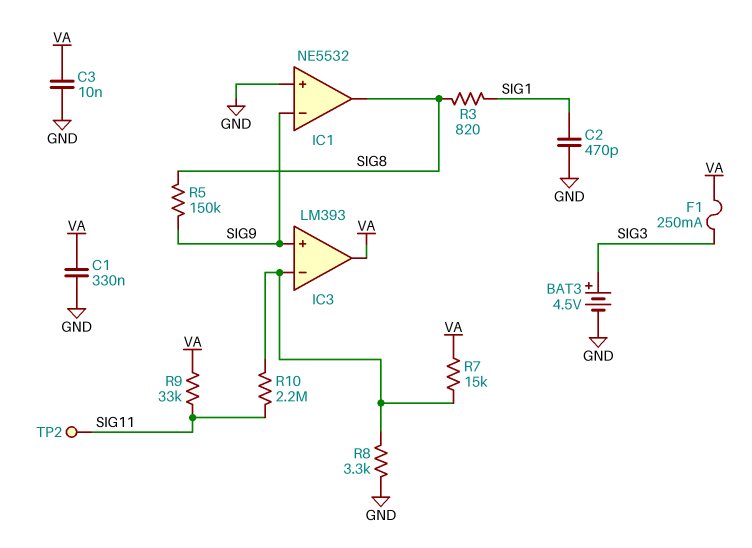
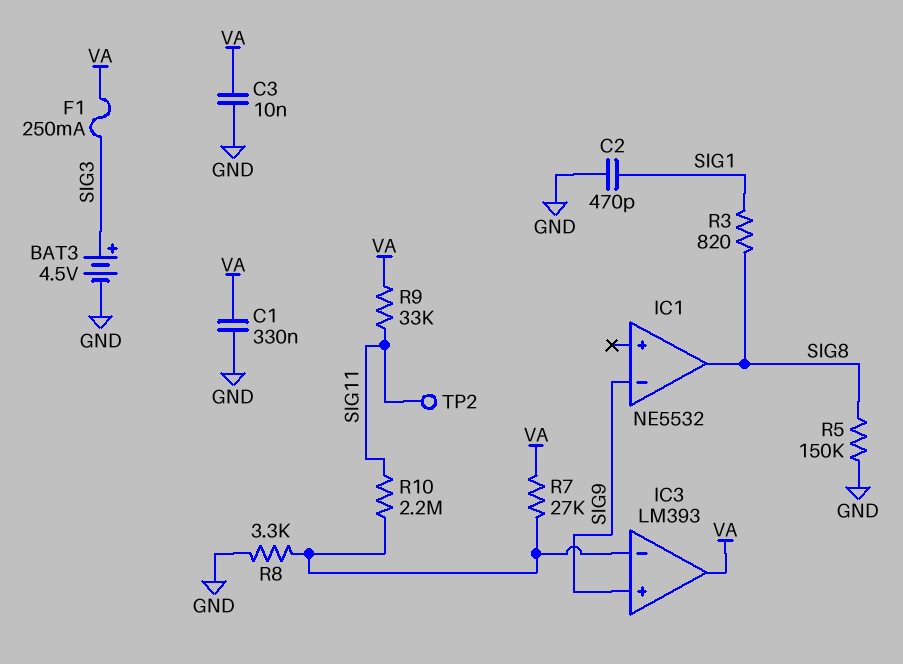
IC1 pin in+: GND -> none
R5: 150k (SIG8, SIG9) -> 150k (GND, SIG8)
R7: 15k (IC3/in-, VA) -> 27k (IC3/in-, VA)

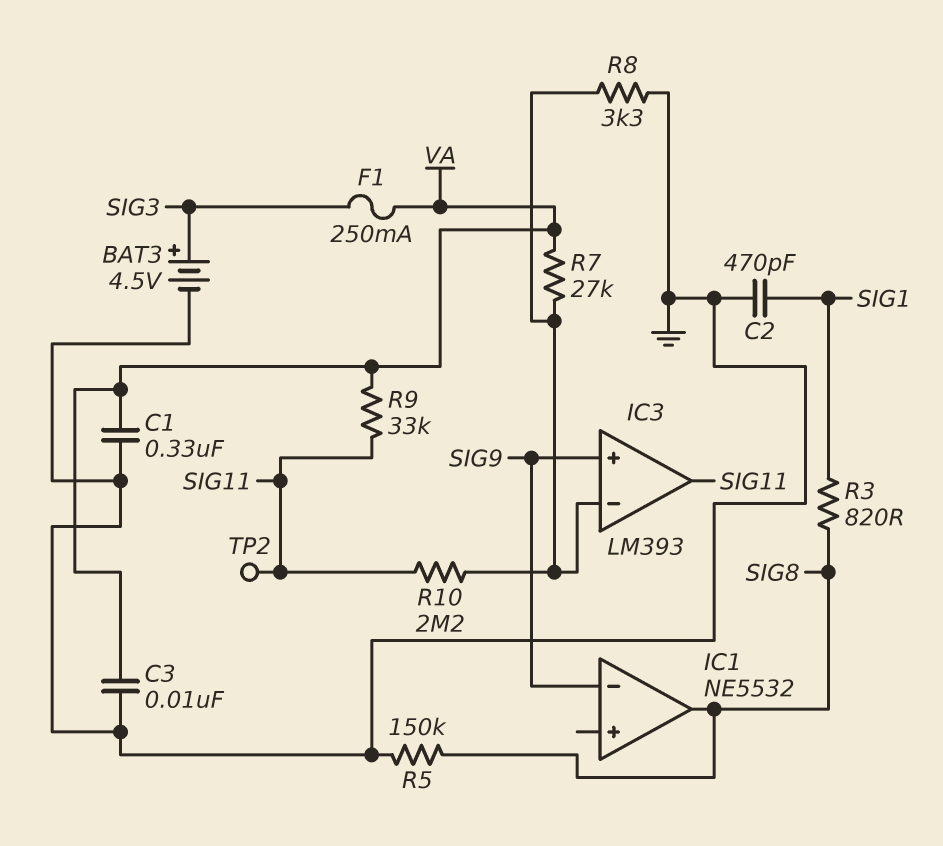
IC3 pin out: VA -> SIG11

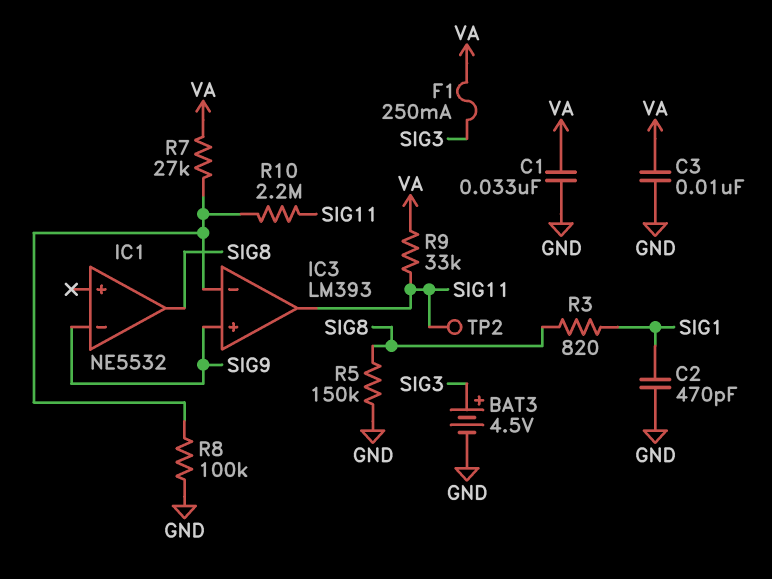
C1: 330nF (GND, VA) -> 33nF (GND, VA)
R8: 3.3k (GND, IC3/in-) -> 100k (GND, IC3/in-)

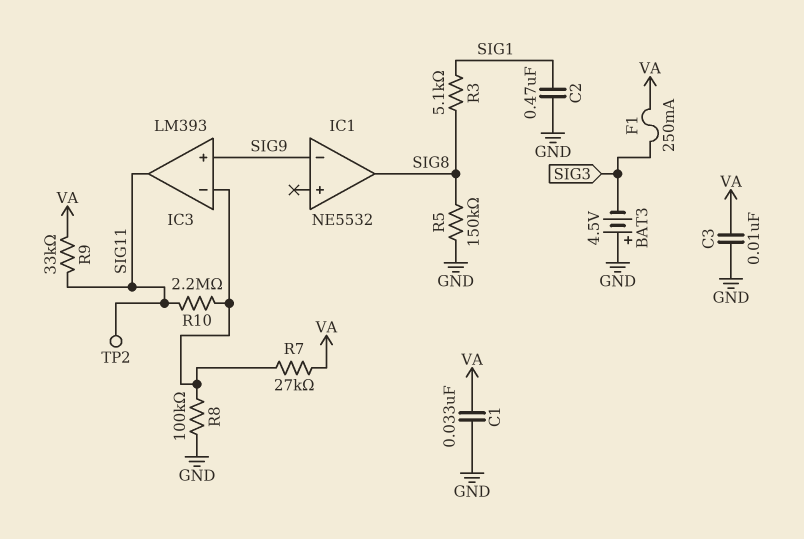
BAT3: 4.5V (plus SIG3, minus GND) -> 4.5V (plus GND, minus SIG3)
C2: 470pF (GND, SIG1) -> 470nF (GND, SIG1)
R3: 820 (SIG1, SIG8) -> 5.1k (SIG1, SIG8)

